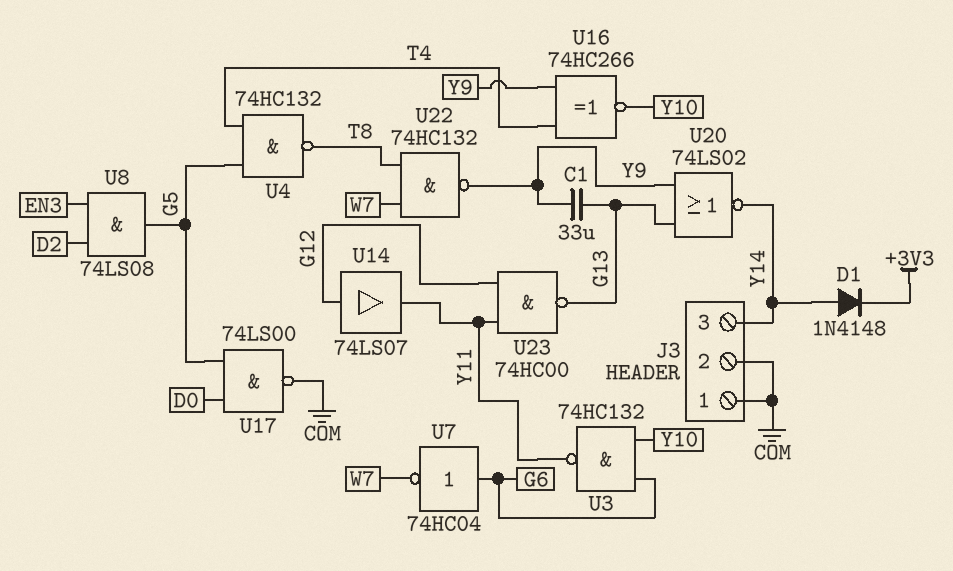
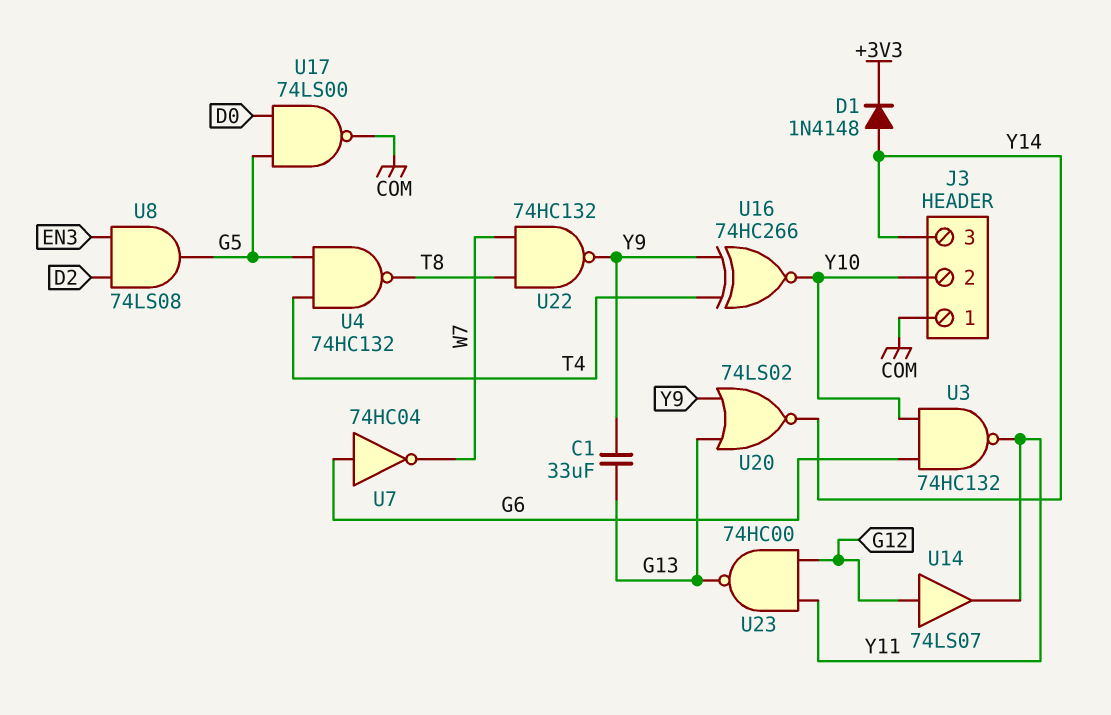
J3 pin 2: COM -> Y10

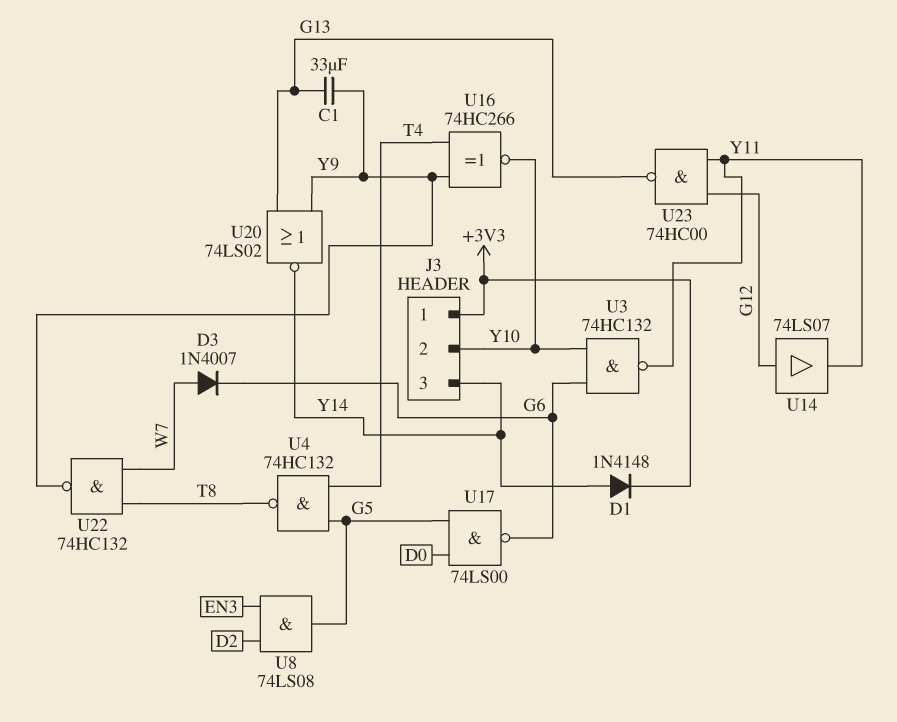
D3: none -> diode 1N4007 (A W7, K G6)
J3 pin 1: COM -> +3V3
U7: NOT 74HC04 (in G6, out W7) -> none
U17: NAND 74LS00 (in D0, in G5, out COM) -> NAND 74LS00 (in D0, in G5, out G6)

